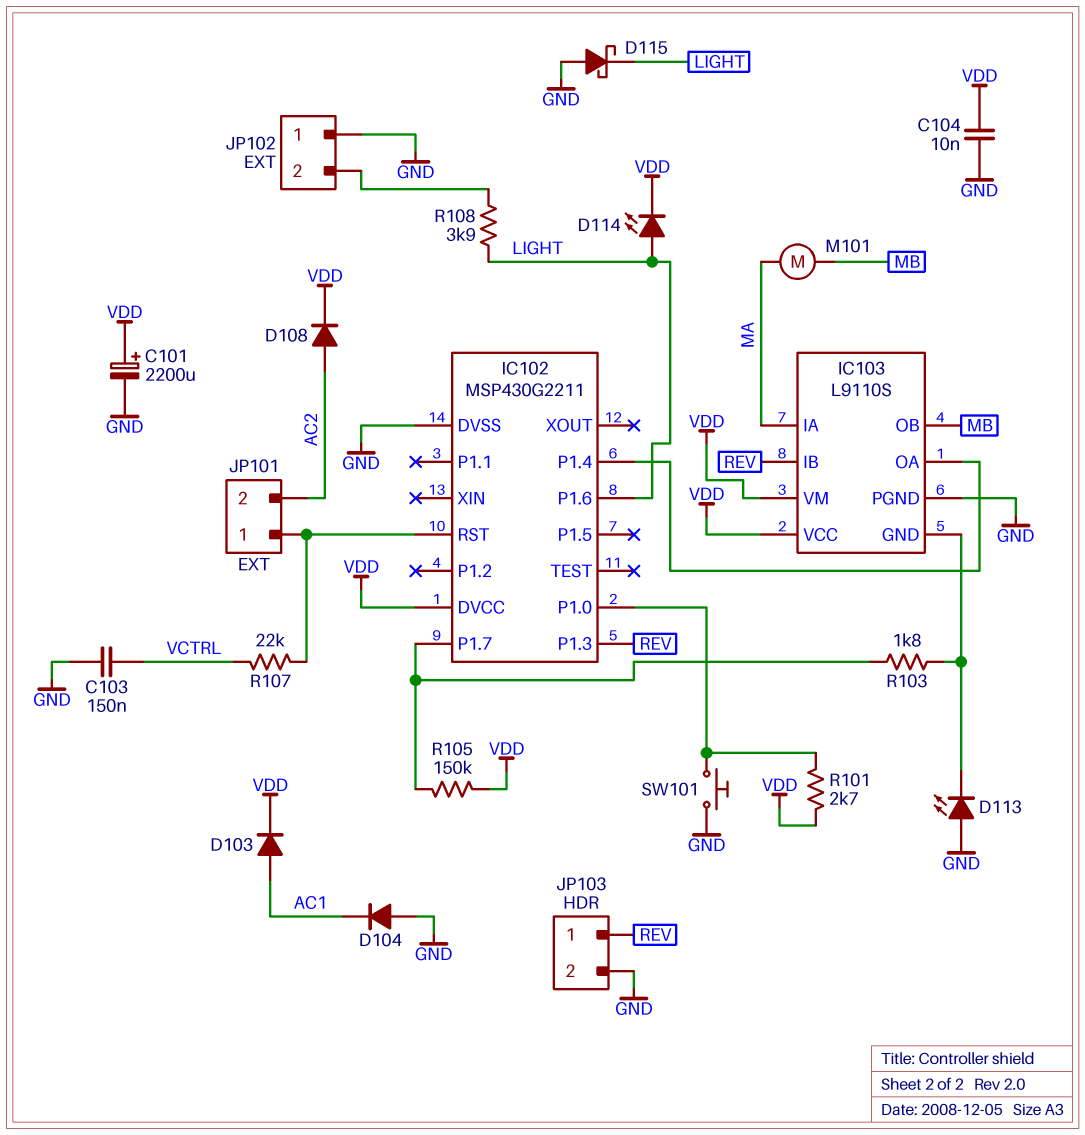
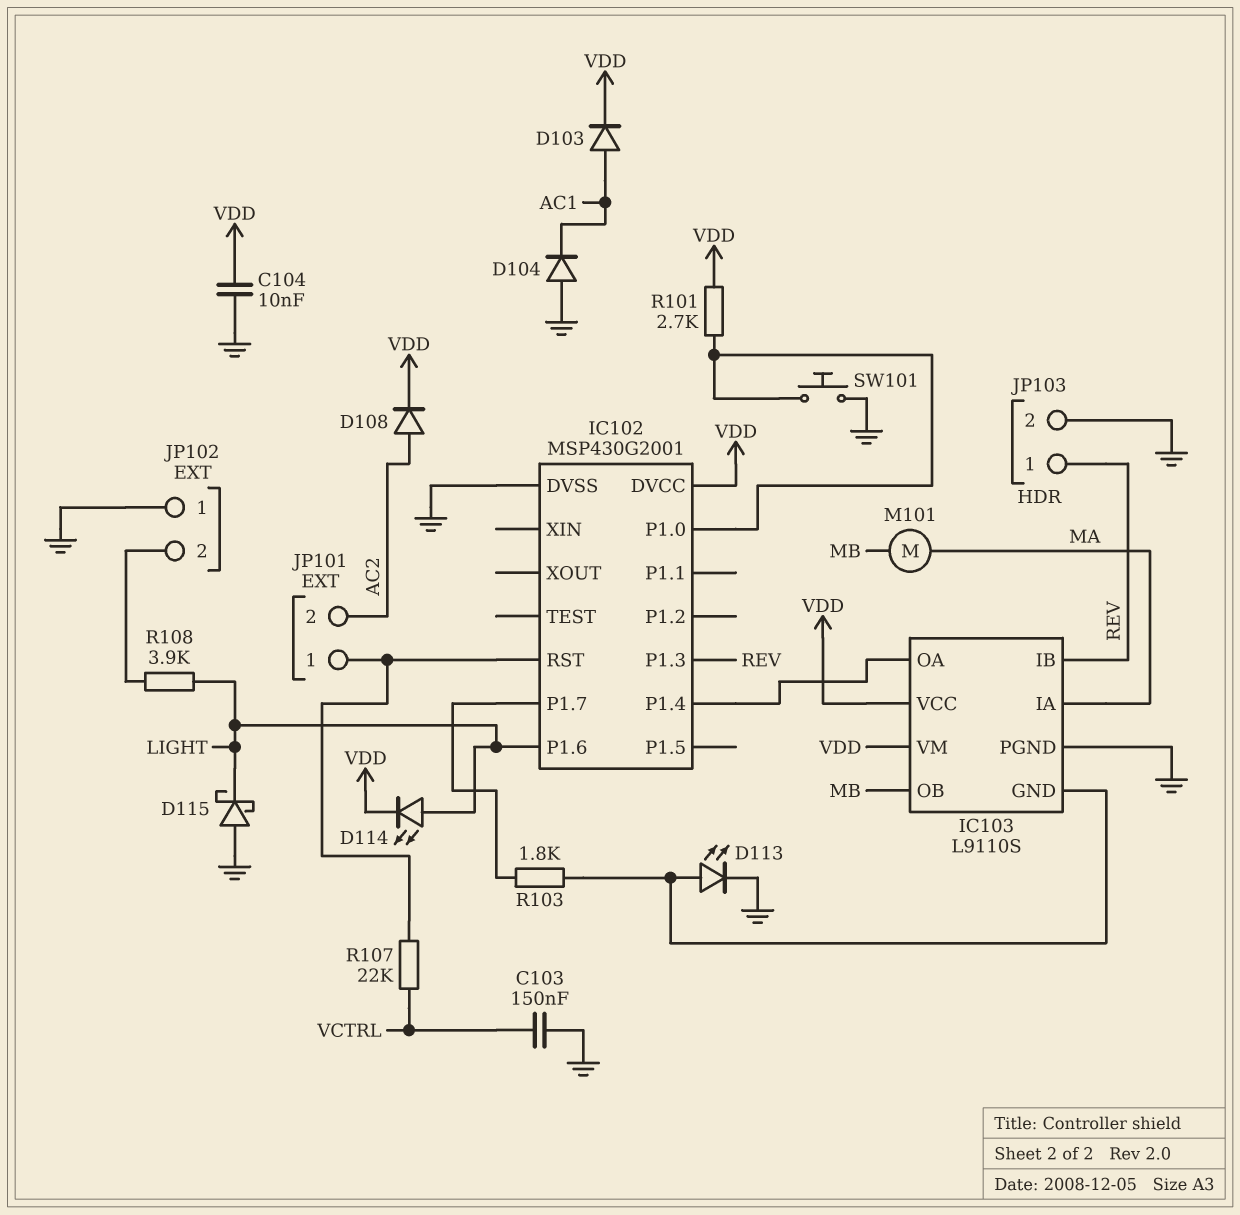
C101: 2200uF (plus VDD, minus GND) -> none
D113: LED (A GND, K IC103/GND) -> LED (A IC103/GND, K GND)
IC102: MSP430G2211 -> MSP430G2001
R105: 150k (IC102/P1.7, VDD) -> none

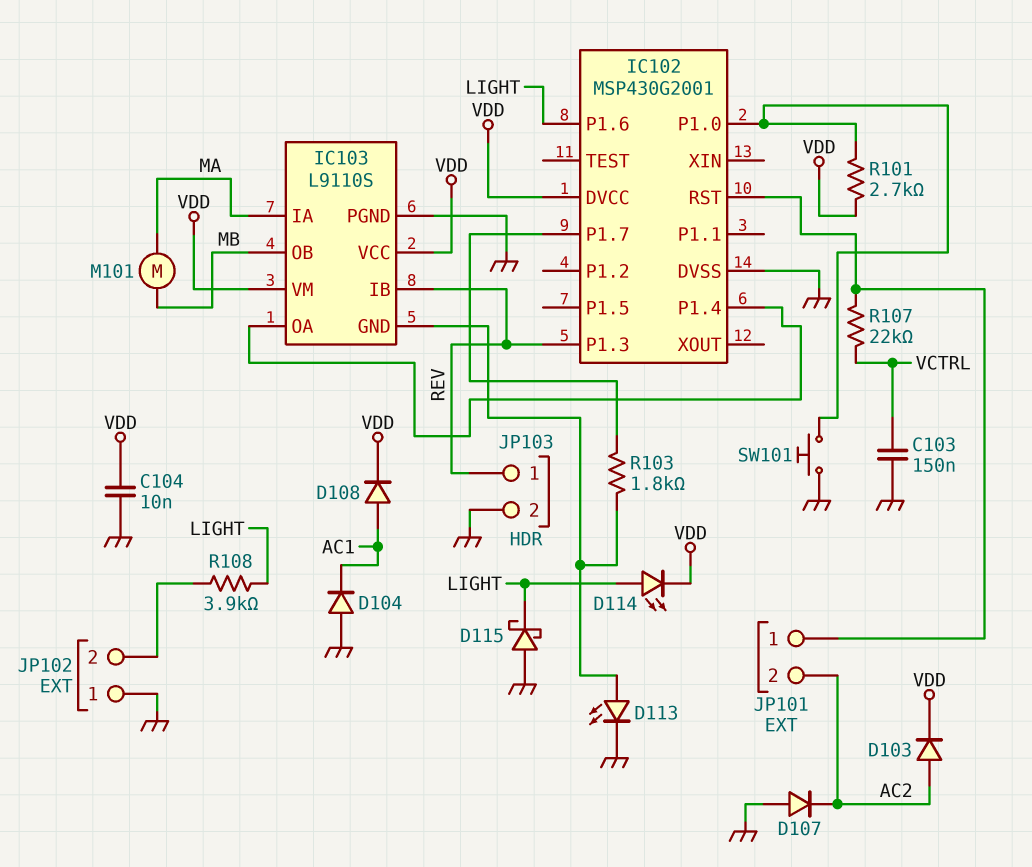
D103: diode (A AC1, K VDD) -> diode (A AC2, K VDD)
D107: none -> diode (A GND, K AC2)
D108: diode (A AC2, K VDD) -> diode (A AC1, K VDD)

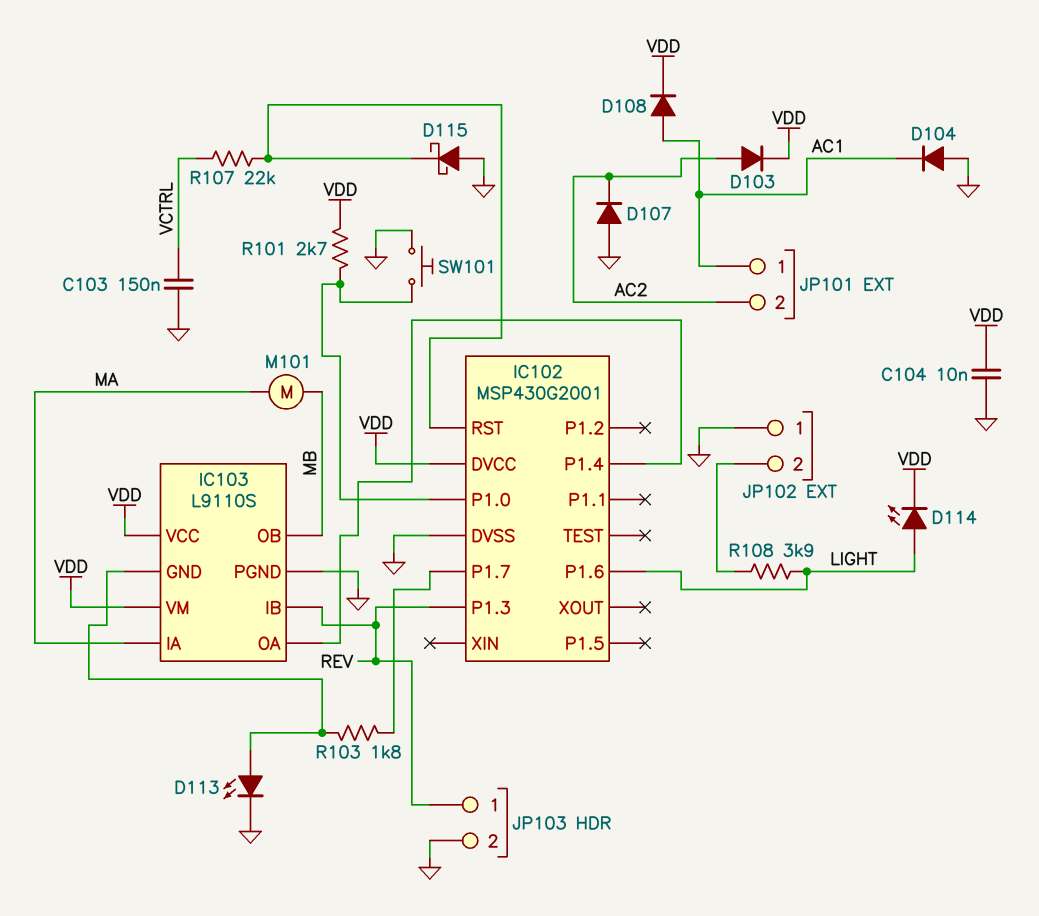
D115: schottky (A GND, K LIGHT) -> schottky (A GND, K IC102/RST)
JP101 pin 1: IC102/RST -> AC1

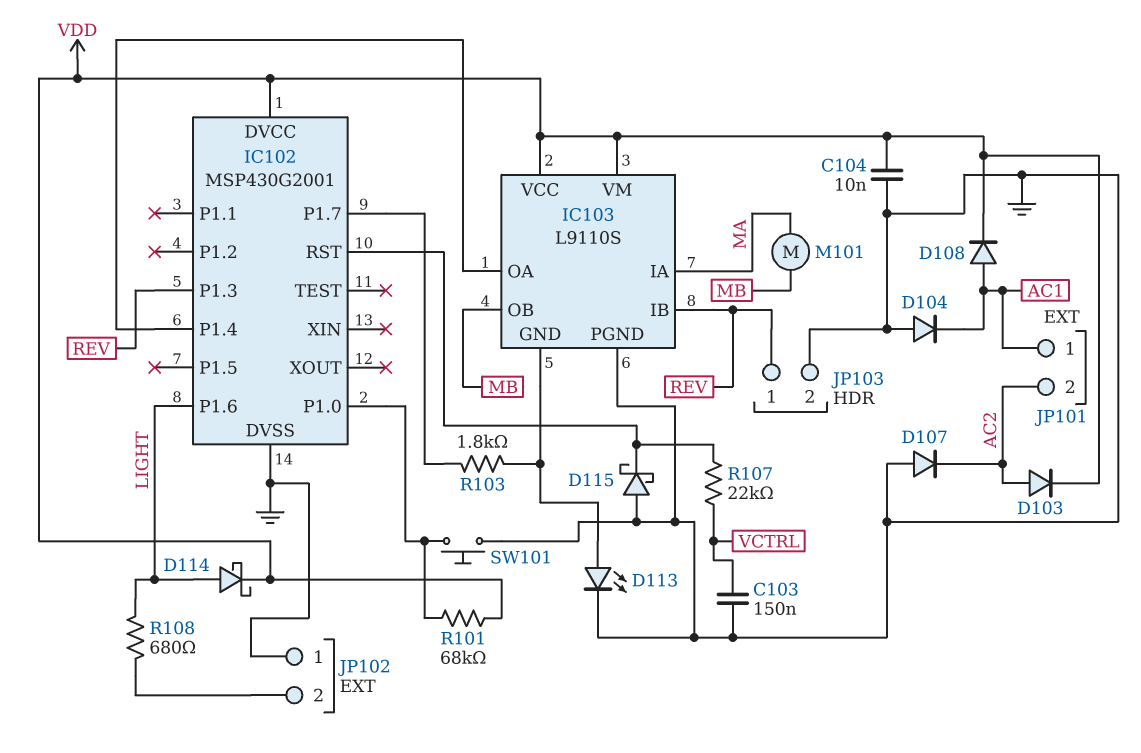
D114: LED (A LIGHT, K VDD) -> schottky (A LIGHT, K VDD)
R101: 2.7k (IC102/P1.0, VDD) -> 68k (IC102/P1.0, VDD)
R108: 3.9k (JP102/2, LIGHT) -> 680 (JP102/2, LIGHT)

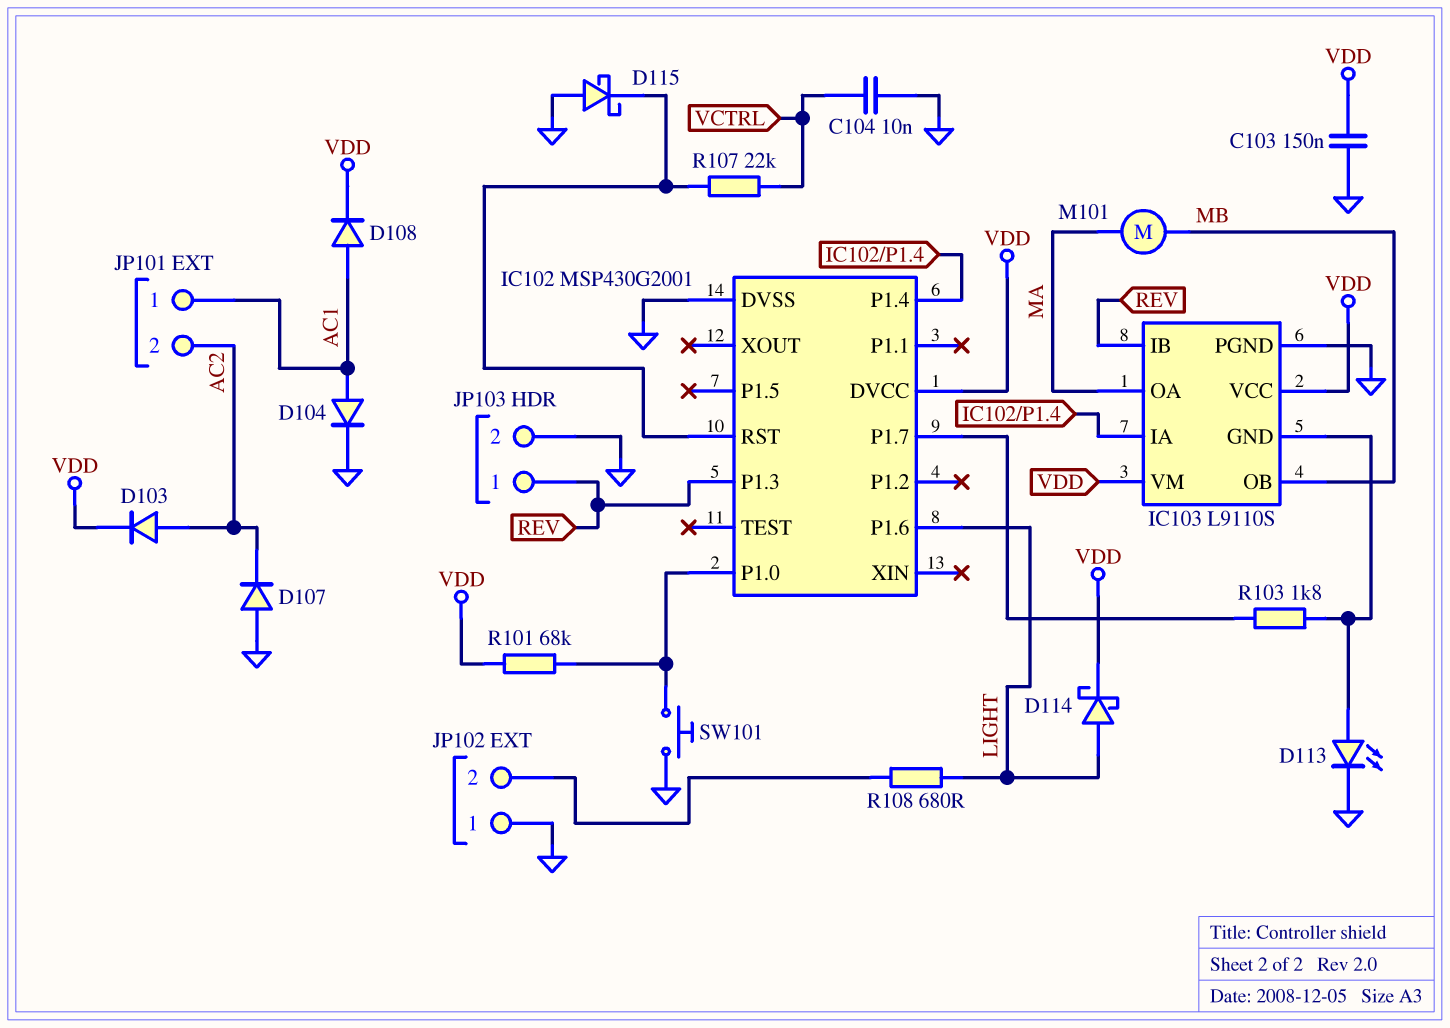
C103: 150nF (GND, VCTRL) -> 150nF (GND, VDD)
C104: 10nF (GND, VDD) -> 10nF (GND, VCTRL)
D104: diode (A GND, K AC1) -> diode (A AC1, K GND)
IC103 pin IA: MA -> IC102/P1.4
IC103 pin OA: IC102/P1.4 -> MA

